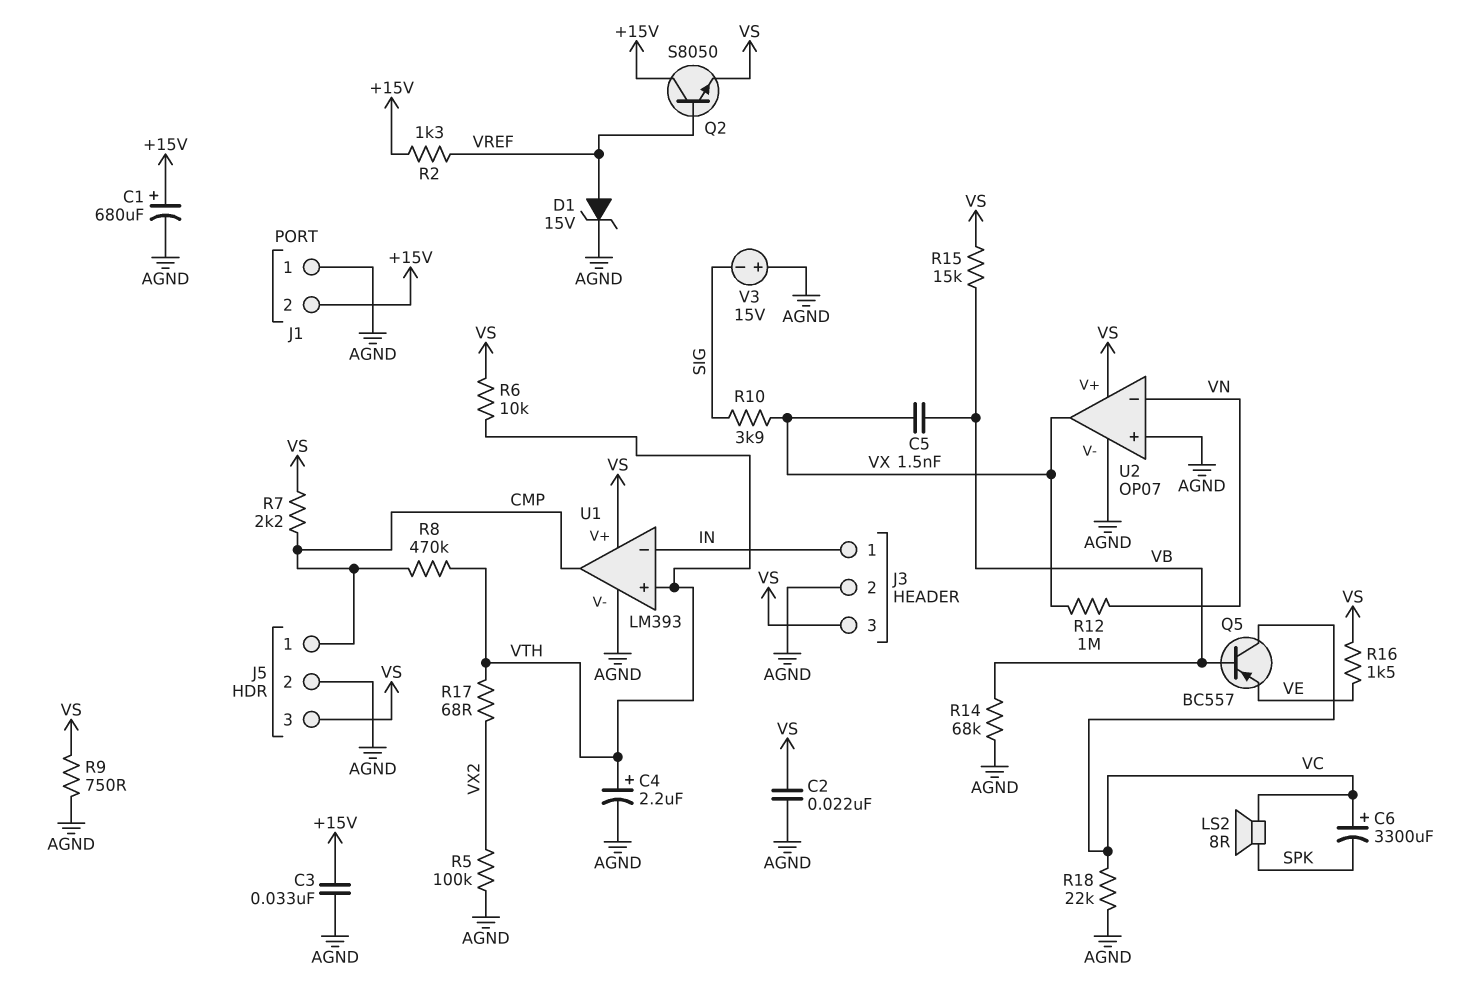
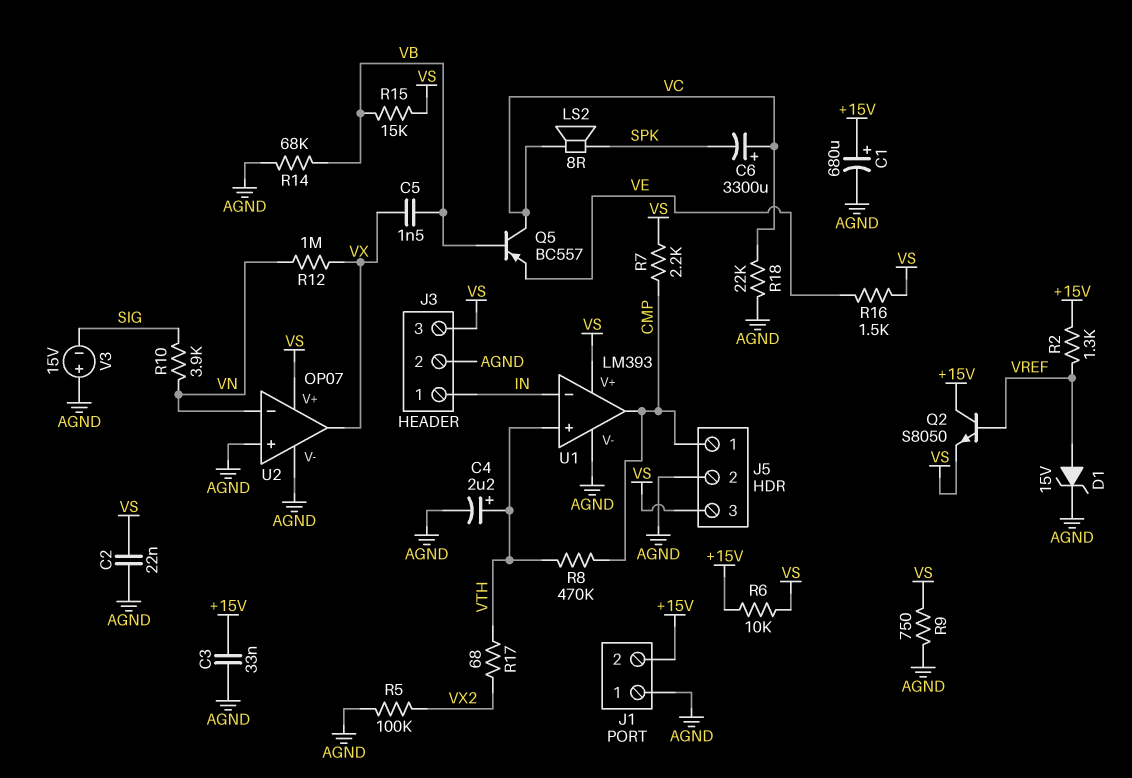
R6: 10k (VS, VTH) -> 10k (+15V, VS)
R10: 3.9k (SIG, VX) -> 3.9k (SIG, VN)

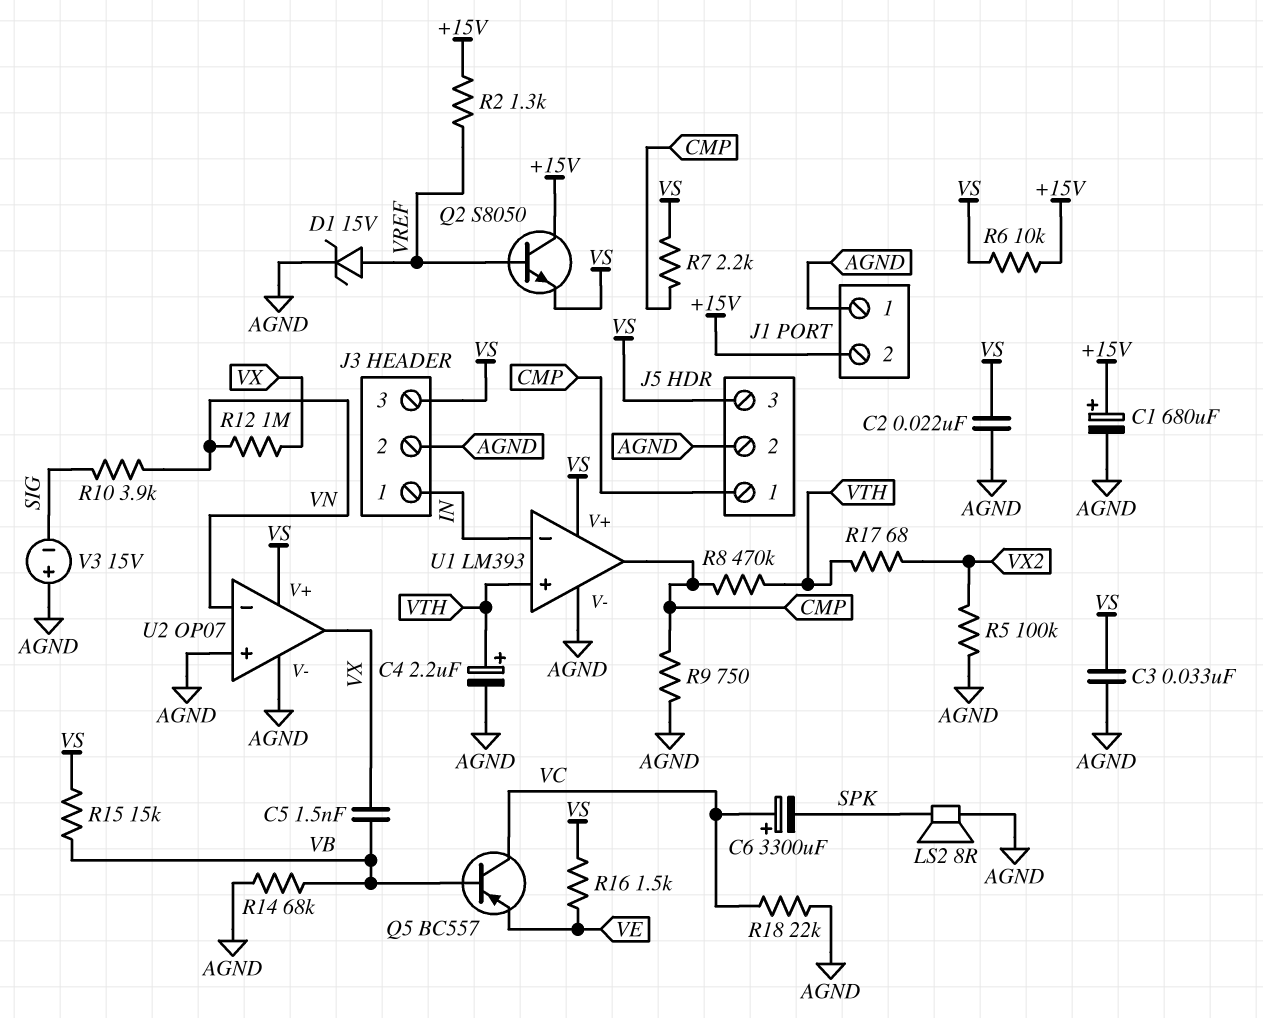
C3: 33nF (+15V, AGND) -> 33nF (AGND, VS)
LS2: speaker 8R (SPK, VC) -> speaker 8R (AGND, SPK)
R9: 750 (AGND, VS) -> 750 (AGND, CMP)

